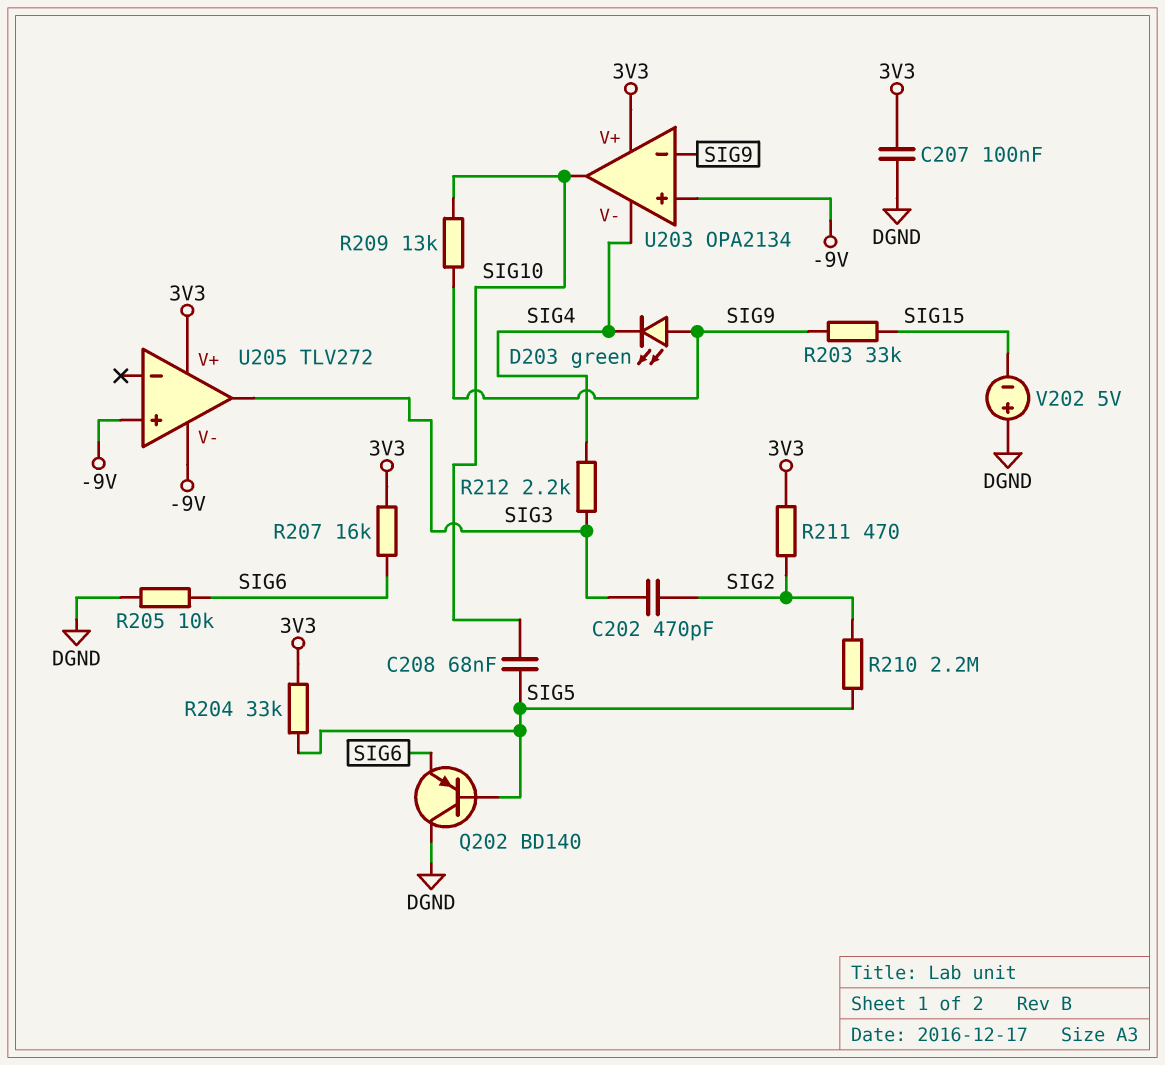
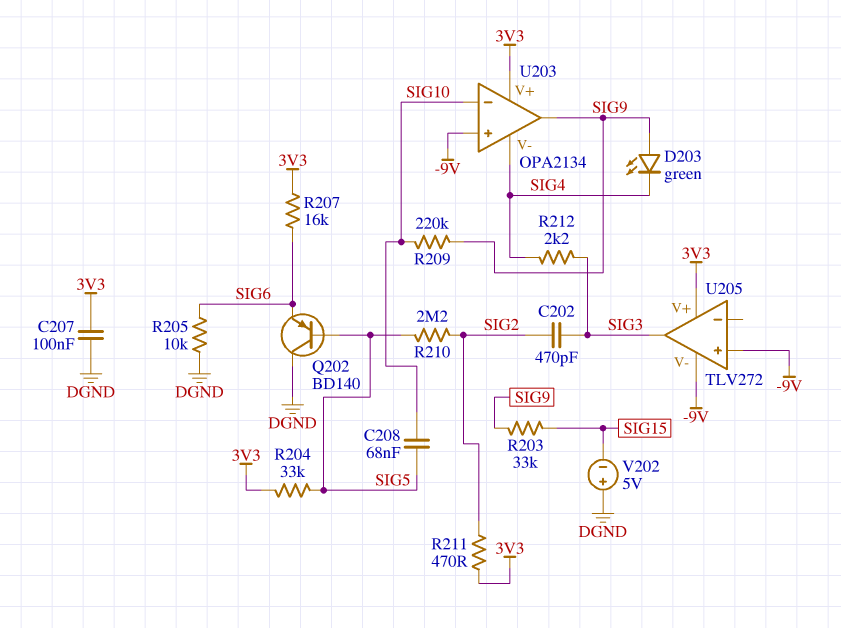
R209: 13k (SIG9, SIG10) -> 220k (SIG9, SIG10)
U203 pin in-: SIG9 -> SIG10
U203 pin out: SIG10 -> SIG9

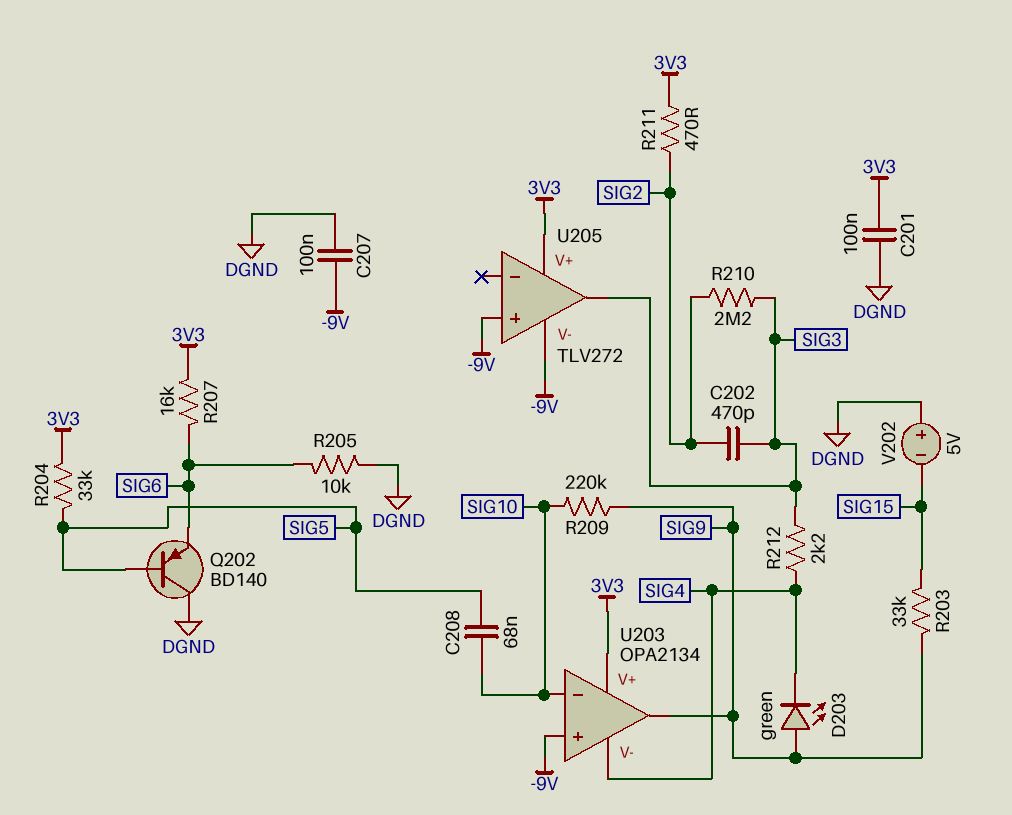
C201: none -> 100nF (3V3, DGND)
C207: 100nF (3V3, DGND) -> 100nF (-9V, DGND)
R210: 2.2M (SIG2, SIG5) -> 2.2M (SIG2, SIG3)

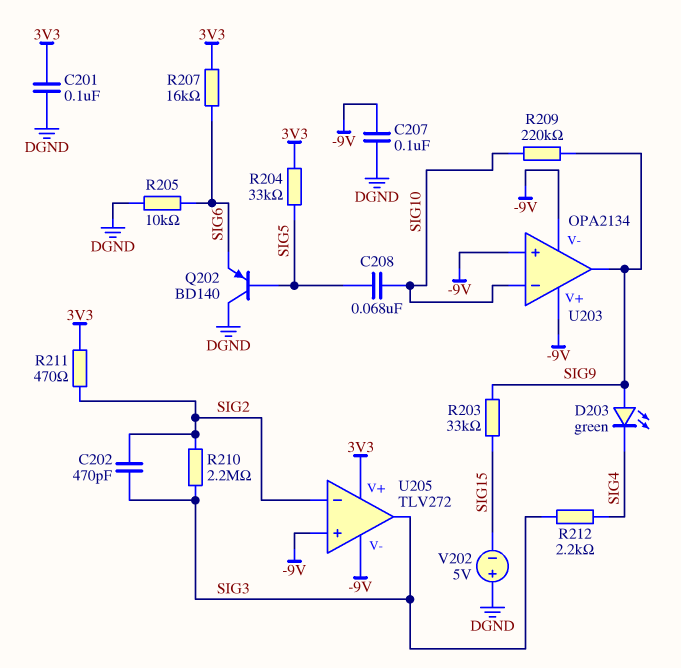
U203 pin V+: 3V3 -> -9V
U203 pin V-: SIG4 -> -9V
U205 pin in-: none -> SIG2

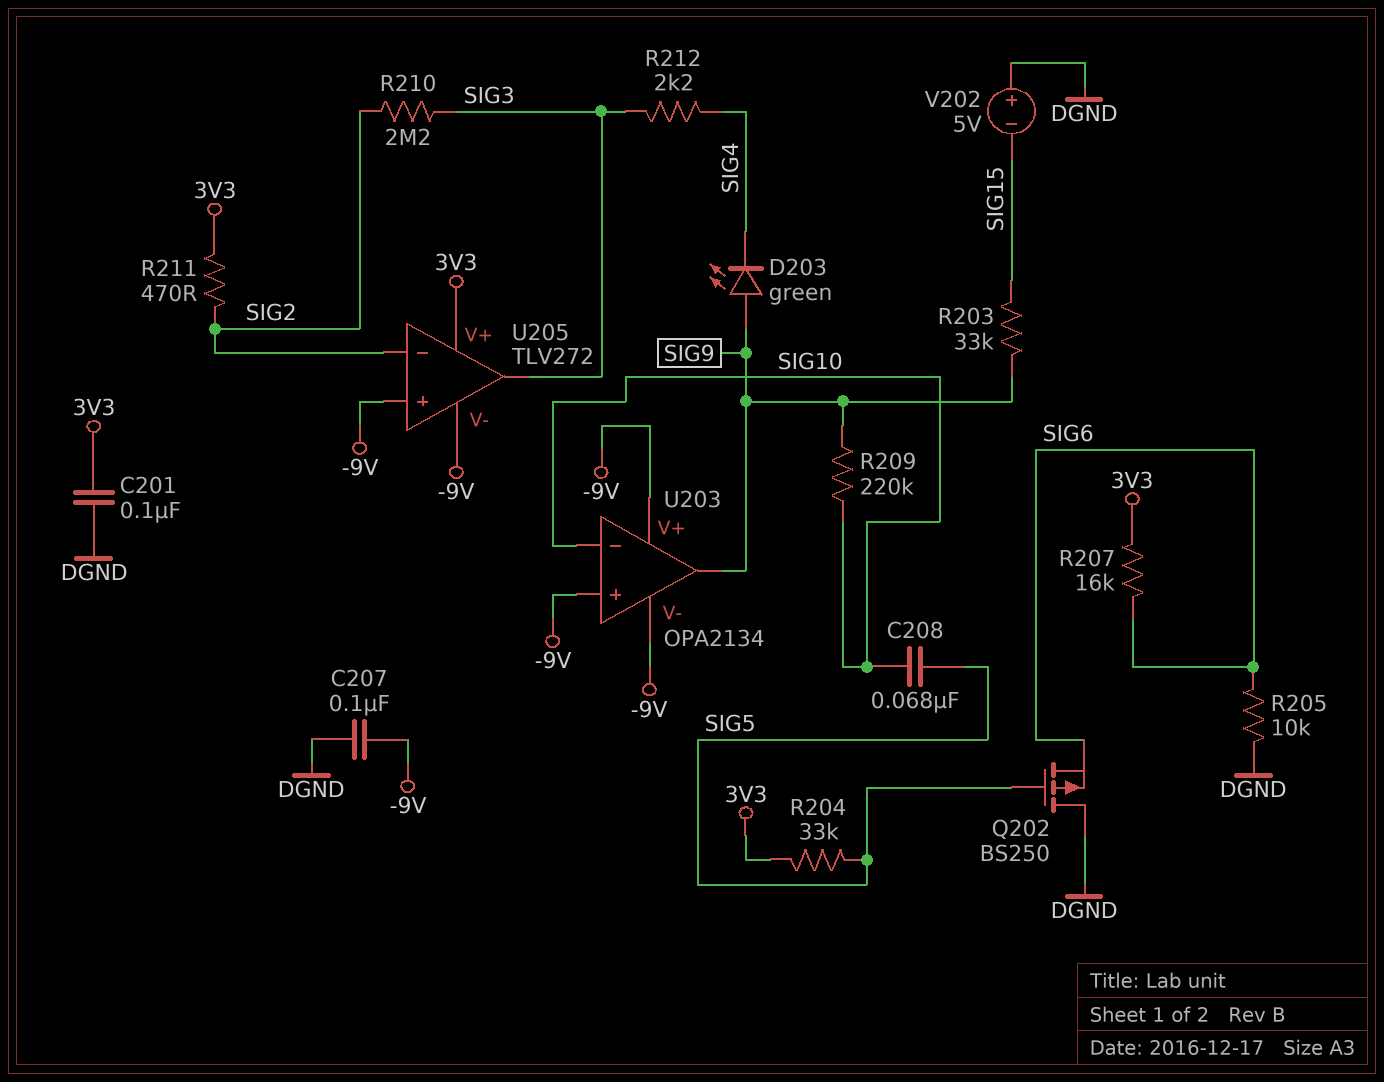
C202: 470pF (SIG2, SIG3) -> none
Q202: PNP BD140 (B SIG5, C DGND, E SIG6) -> PMOS BS250 (G SIG5, D DGND, S SIG6)

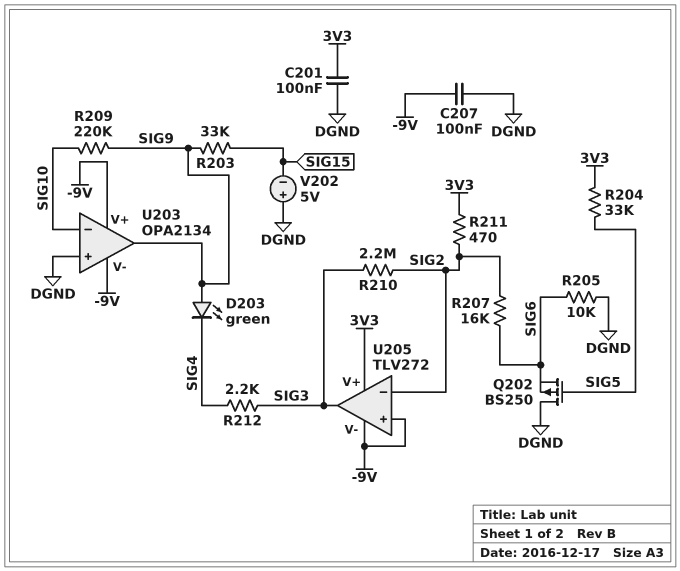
C208: 68nF (SIG5, SIG10) -> none
R207: 16k (3V3, SIG6) -> 16k (SIG2, SIG6)
U203 pin in+: -9V -> DGND

